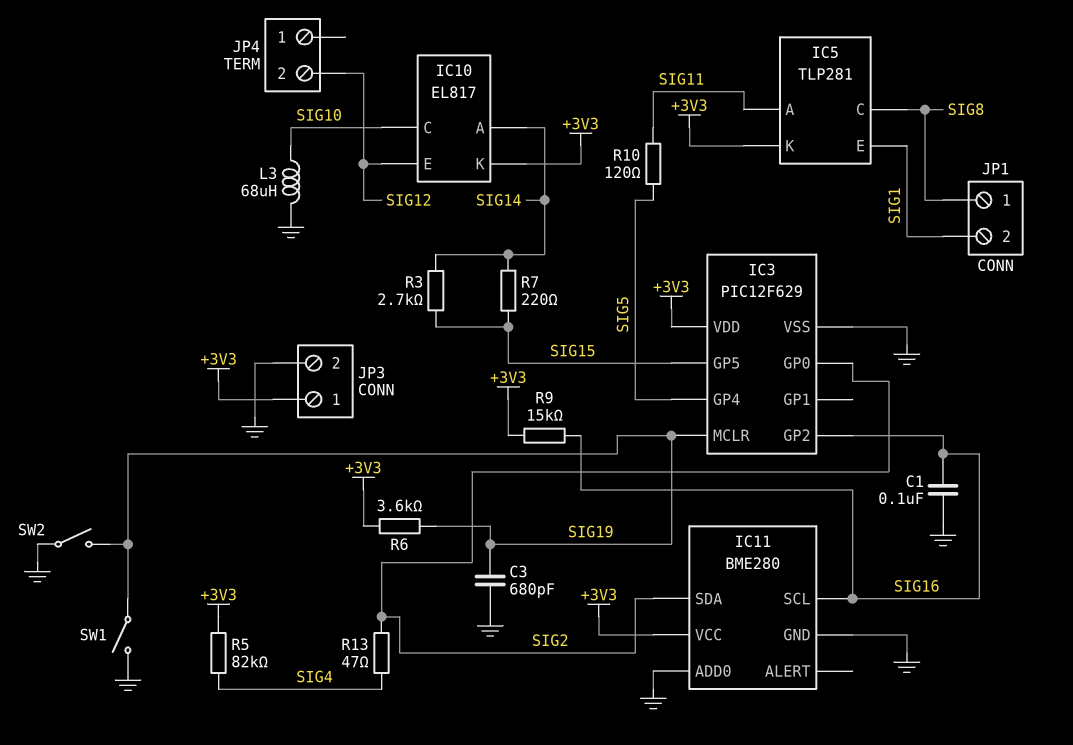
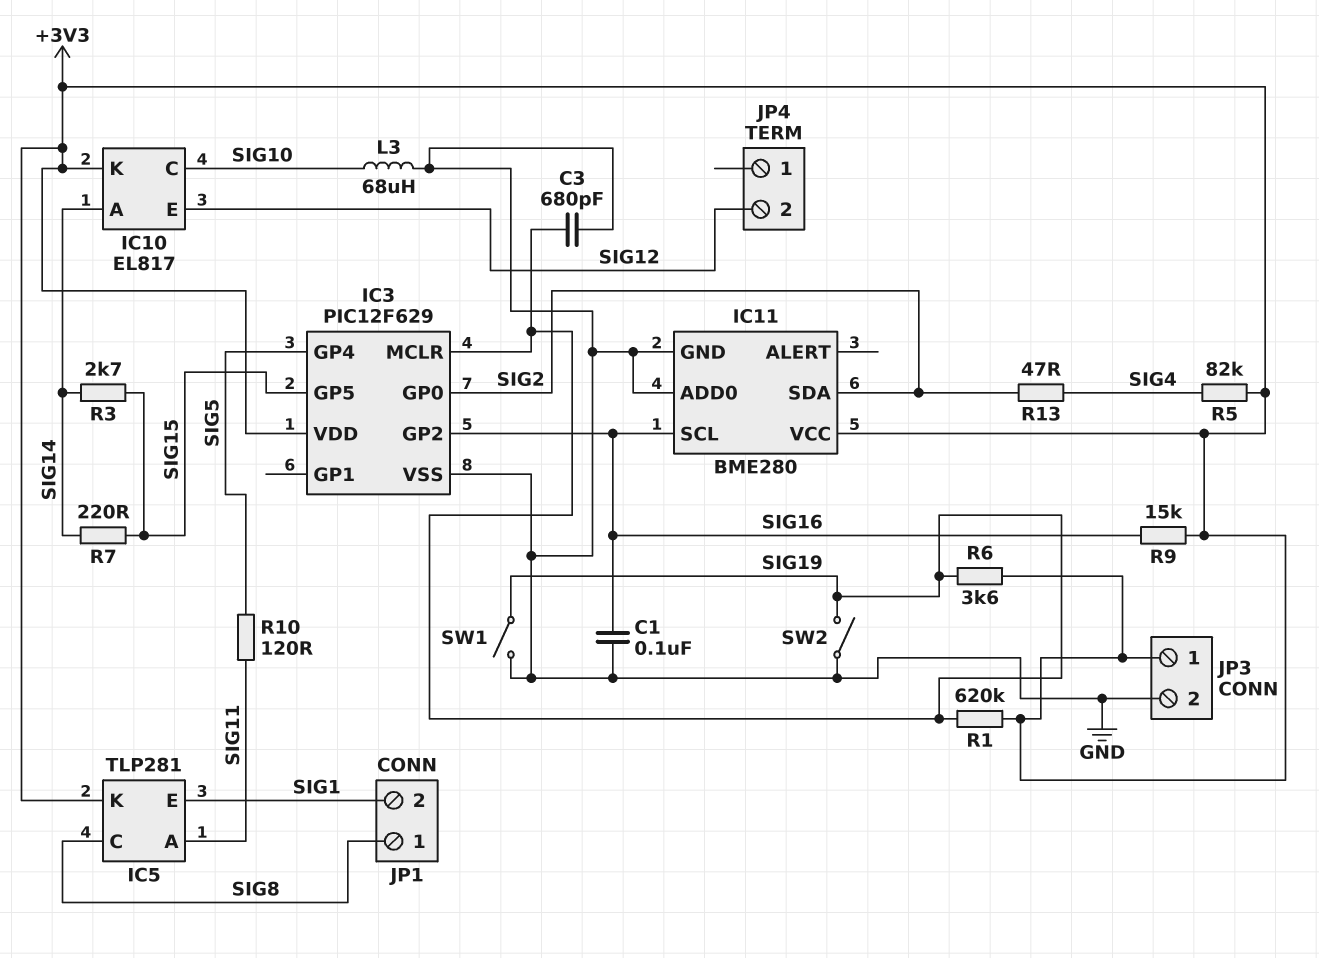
R1: none -> 620k (+3V3, SIG19)

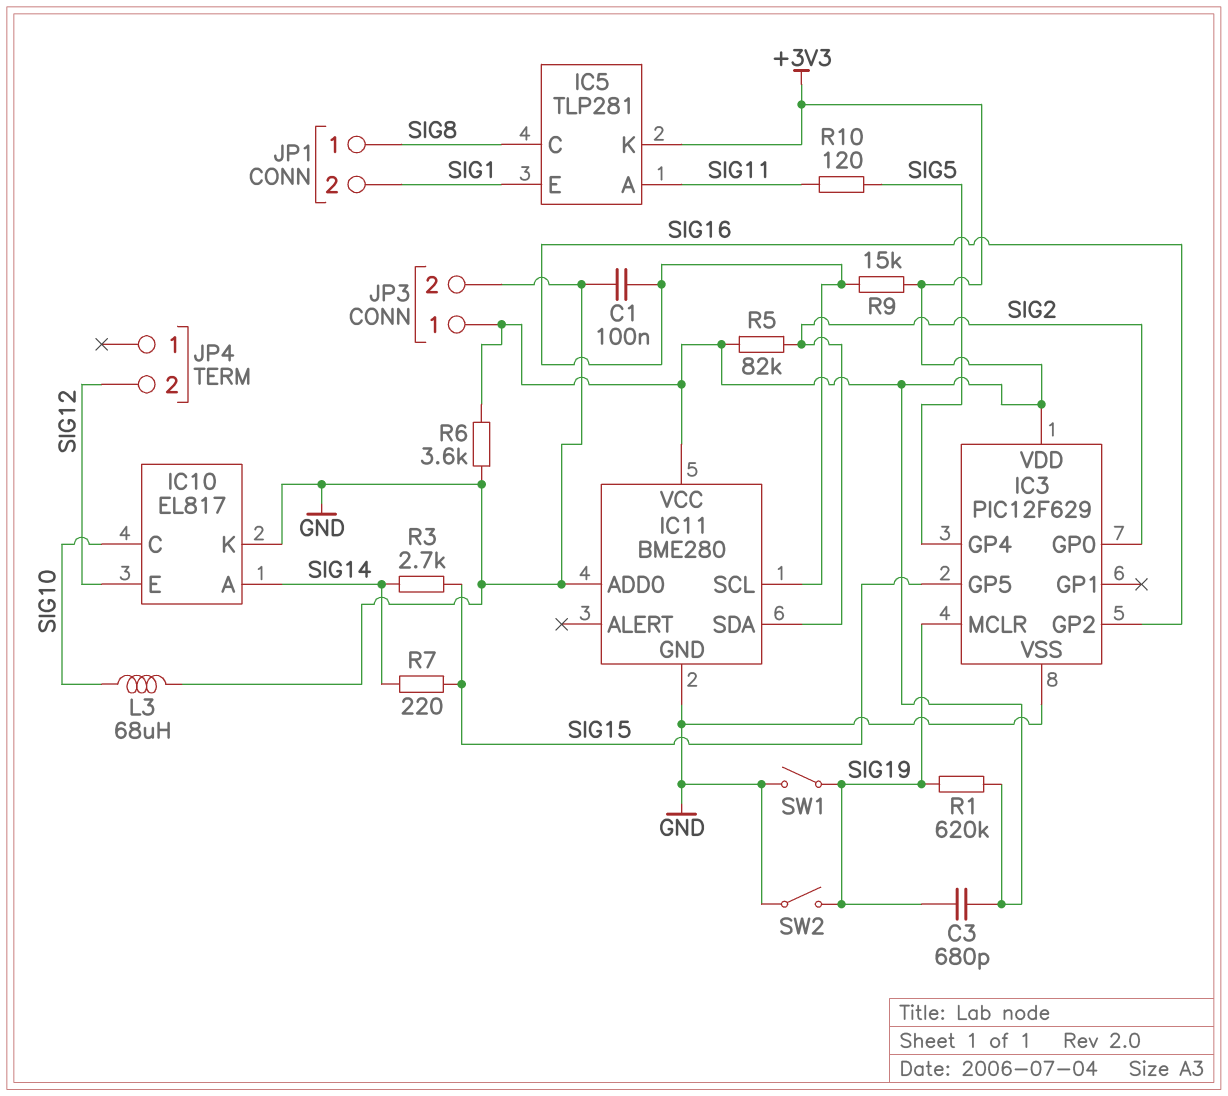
C3: 680pF (GND, SIG19) -> 680pF (+3V3, SIG19)
IC10 pin K: +3V3 -> GND
R5: 82k (+3V3, SIG4) -> 82k (+3V3, SIG2)
R6: 3.6k (+3V3, SIG19) -> 3.6k (+3V3, GND)
R13: 47 (SIG2, SIG4) -> none

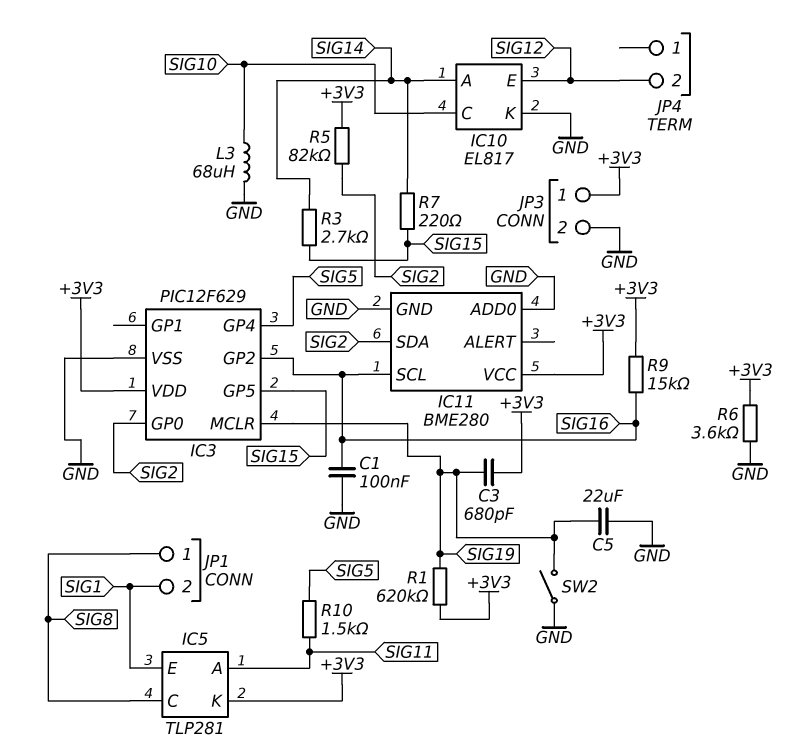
C5: none -> 22uF (GND, SIG19)
R10: 120 (SIG5, SIG11) -> 1.5k (SIG5, SIG11)
SW1: switch (GND, SIG19) -> none

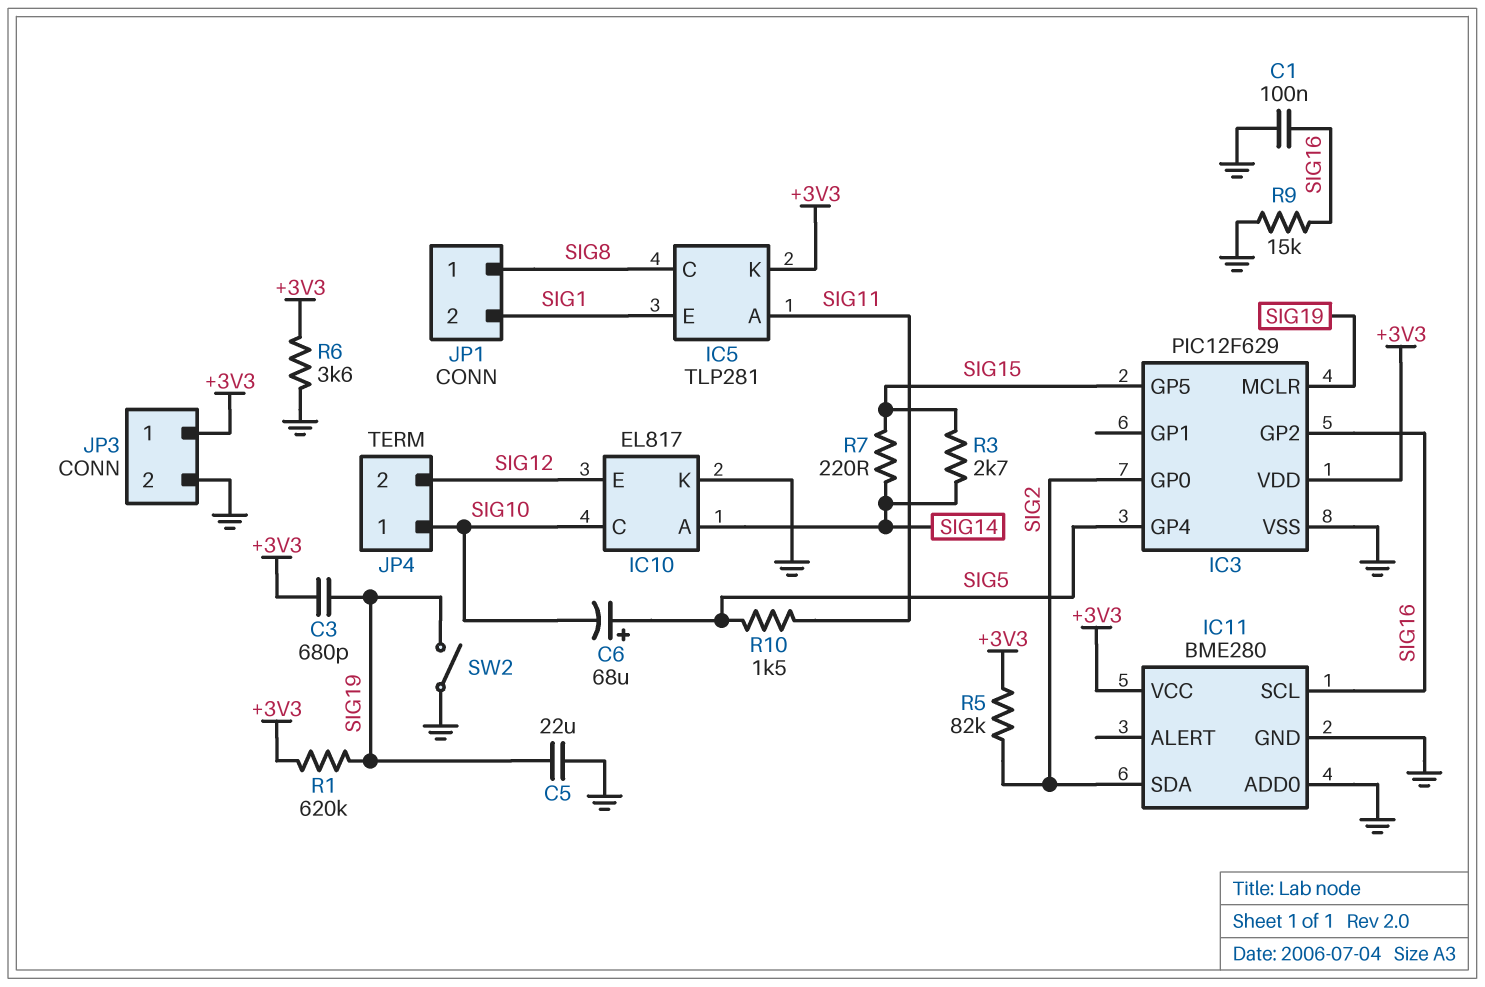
C6: none -> 68uF (plus SIG5, minus SIG10)
JP4 pin 1: none -> SIG10
L3: 68uH (GND, SIG10) -> none
R9: 15k (+3V3, SIG16) -> 15k (GND, SIG16)

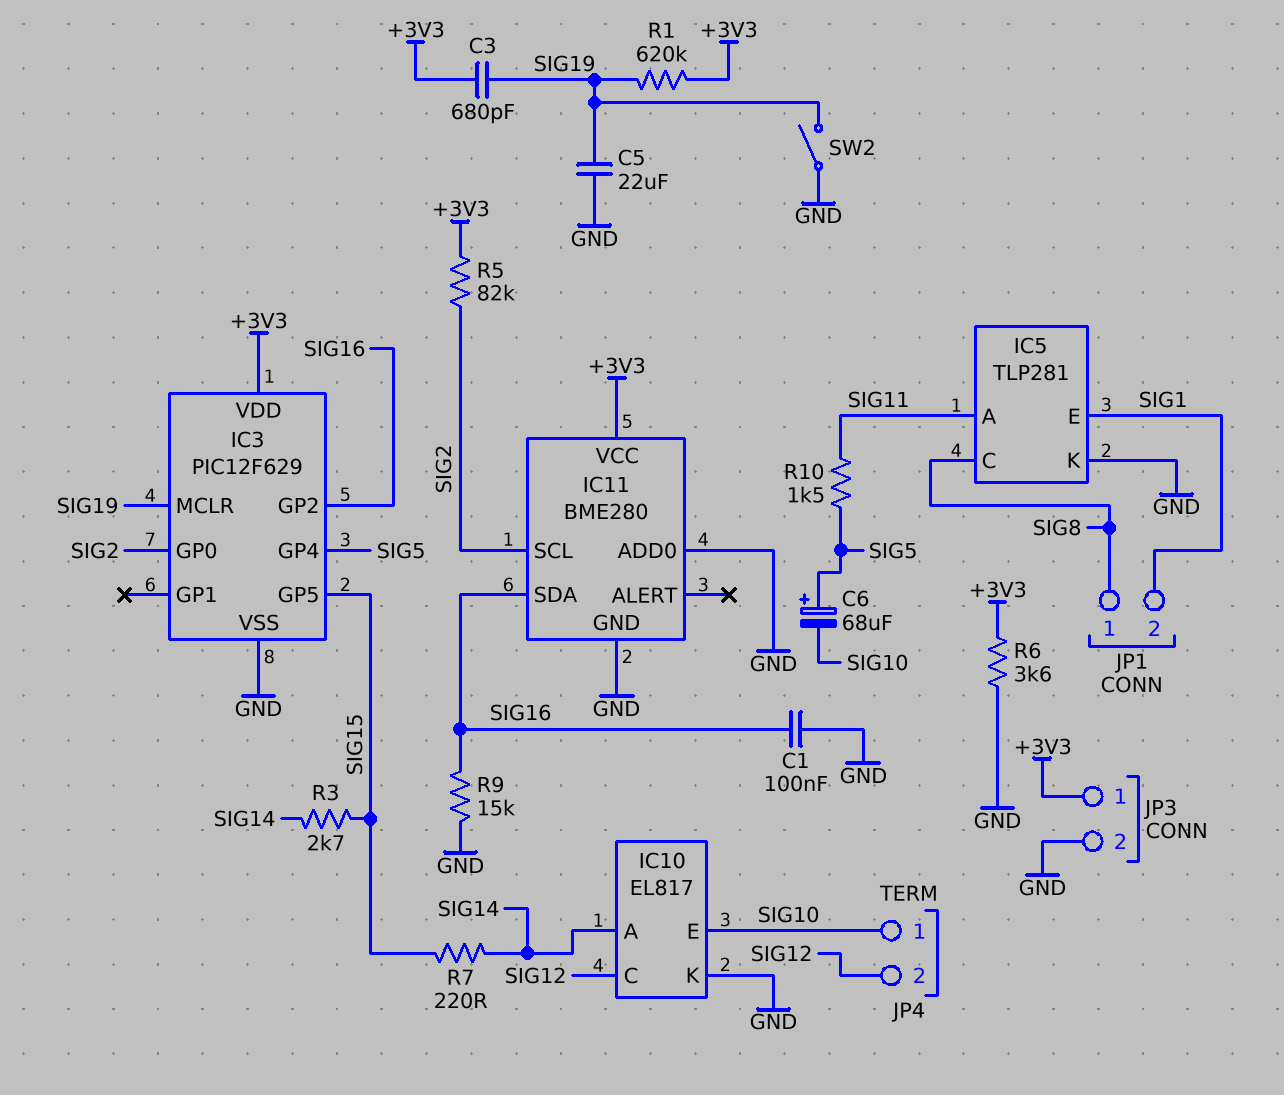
IC5 pin K: +3V3 -> GND
IC10 pin C: SIG10 -> SIG12
IC10 pin E: SIG12 -> SIG10
IC11 pin SCL: SIG16 -> SIG2
IC11 pin SDA: SIG2 -> SIG16

